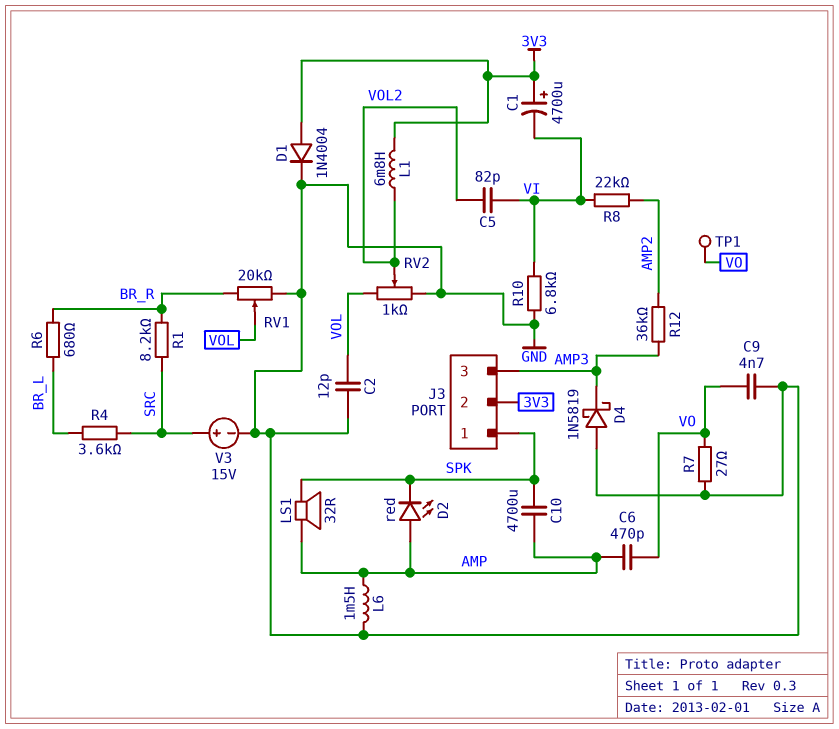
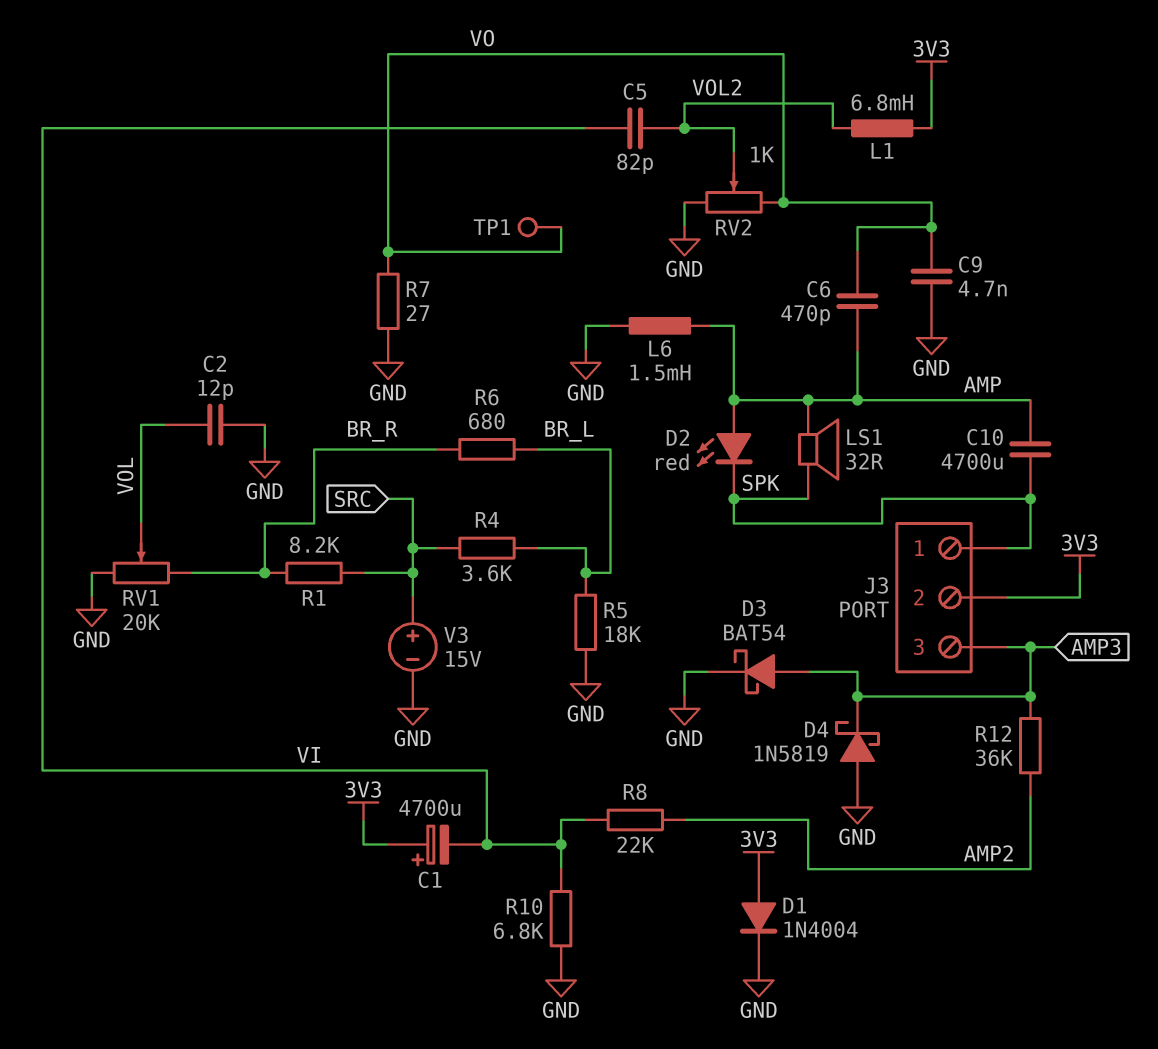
D3: none -> schottky BAT54 (A AMP3, K GND)
R5: none -> 18k (BR_L, GND)
RV2: 1k (GND, VOL, wiper VOL2) -> 1k (GND, VO, wiper VOL2)

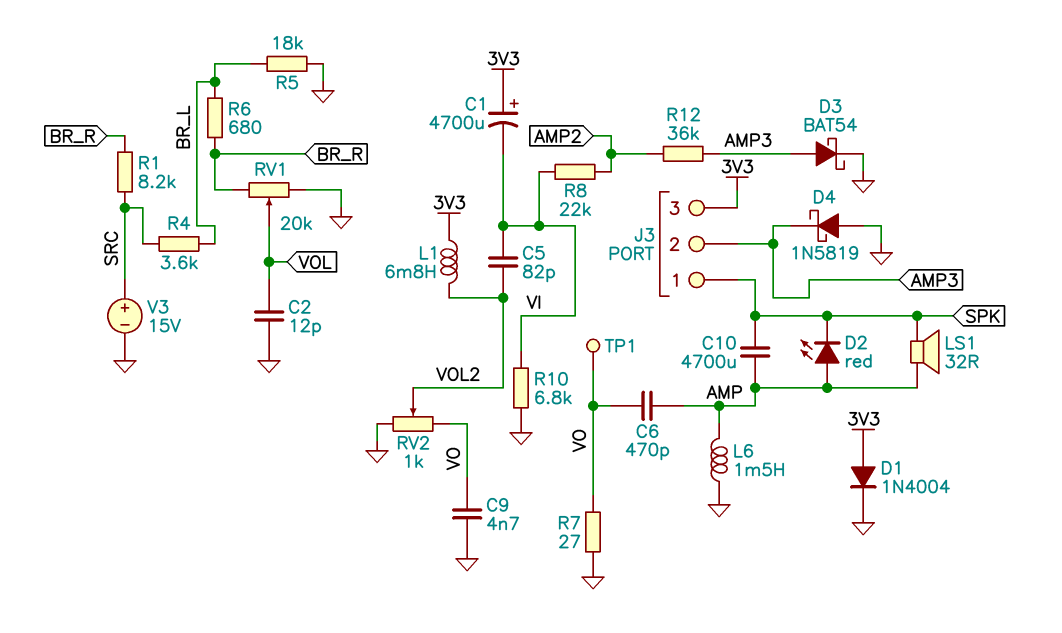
J3 pin 2: 3V3 -> AMP3
J3 pin 3: AMP3 -> 3V3

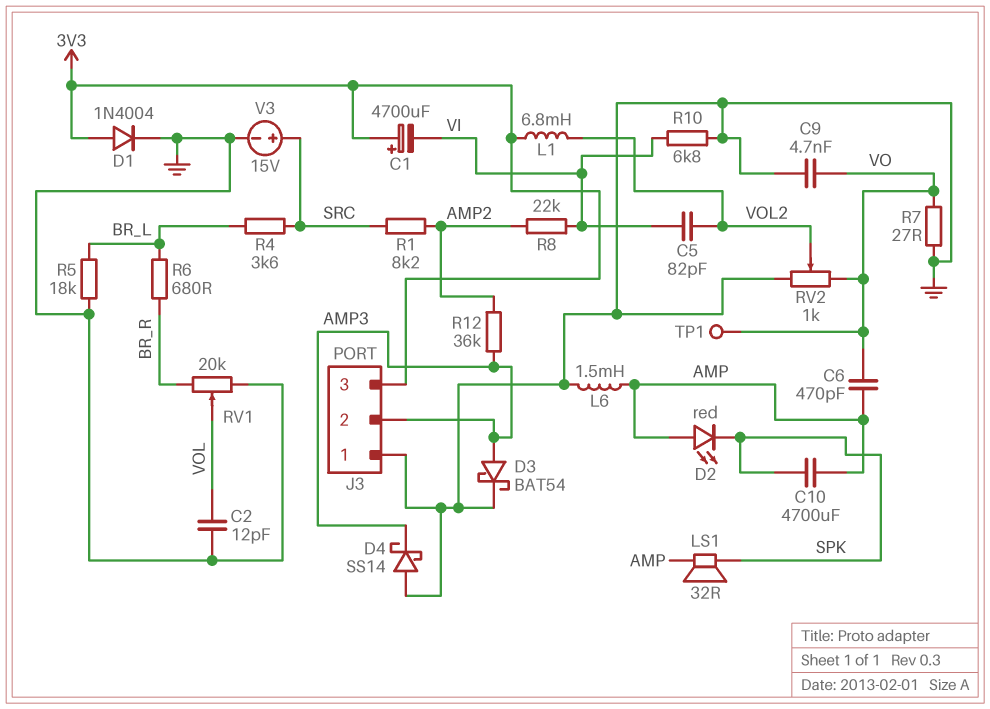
D4: schottky 1N5819 (A GND, K AMP3) -> schottky SS14 (A GND, K AMP3)
J3 pin 1: SPK -> GND
R1: 8.2k (BR_R, SRC) -> 8.2k (AMP2, SRC)

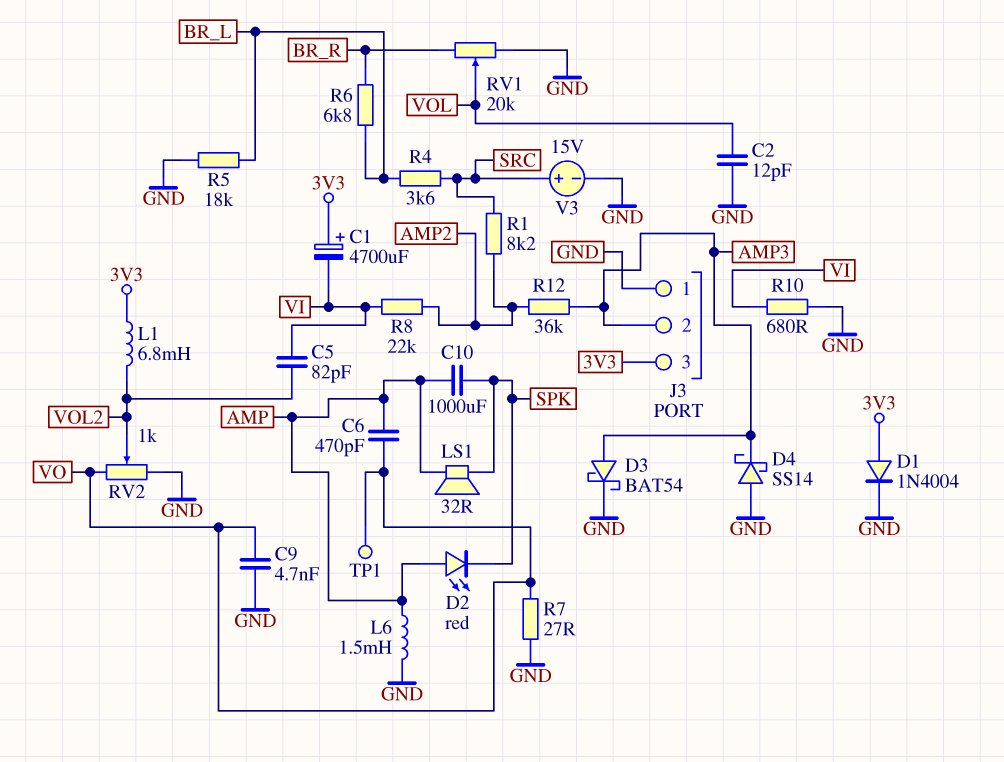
C10: 4700uF (AMP, SPK) -> 1000uF (AMP, SPK)
R6: 680 (BR_L, BR_R) -> 6.8k (BR_L, BR_R)
R10: 6.8k (GND, VI) -> 680 (GND, VI)

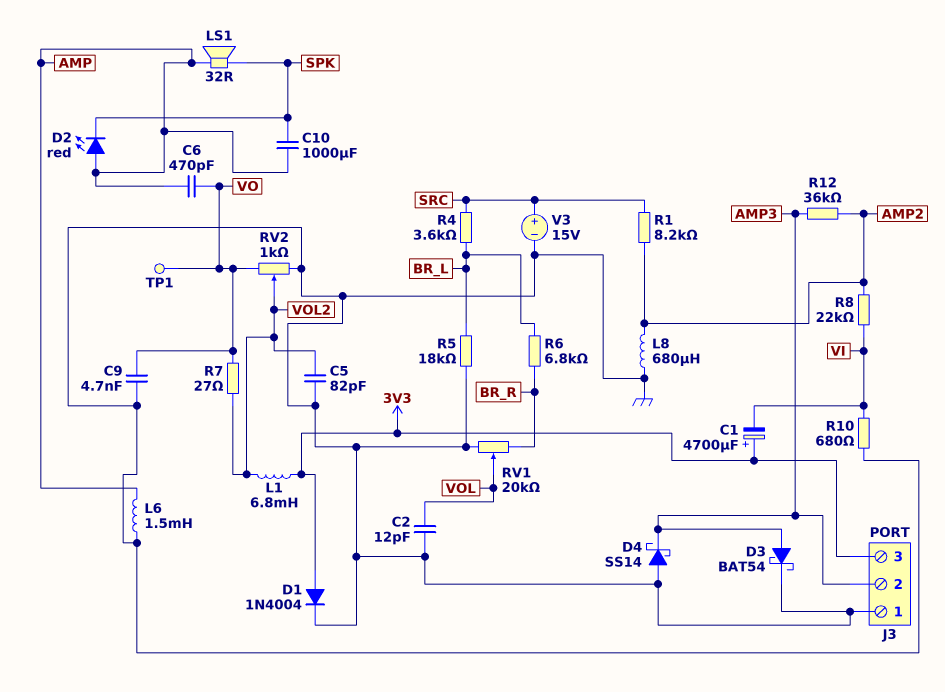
C5: 82pF (VI, VOL2) -> 82pF (GND, VOL2)
L8: none -> 680uH (AMP2, GND)
R7: 27 (GND, VO) -> 27 (VO, VOL2)

